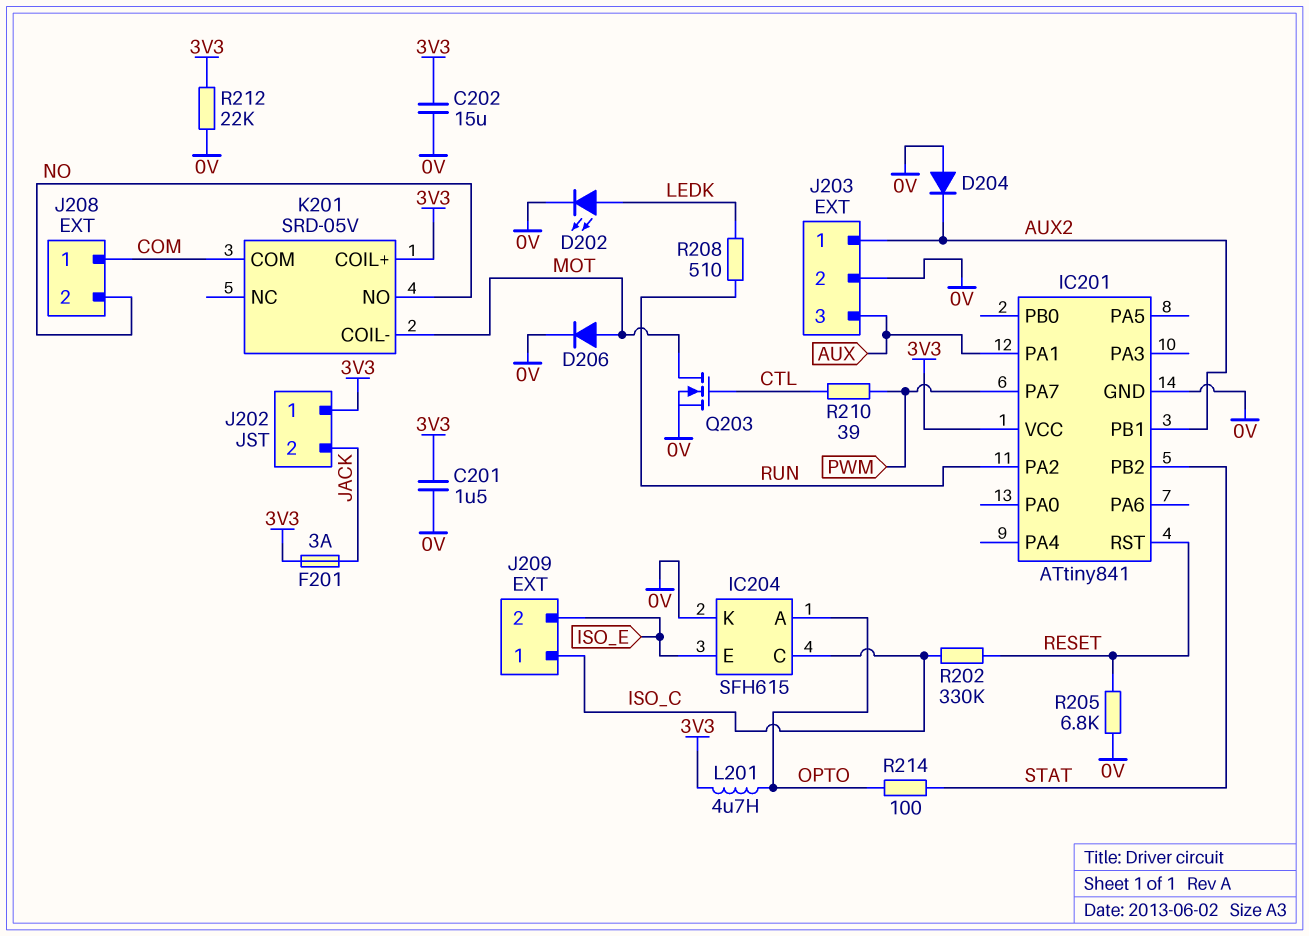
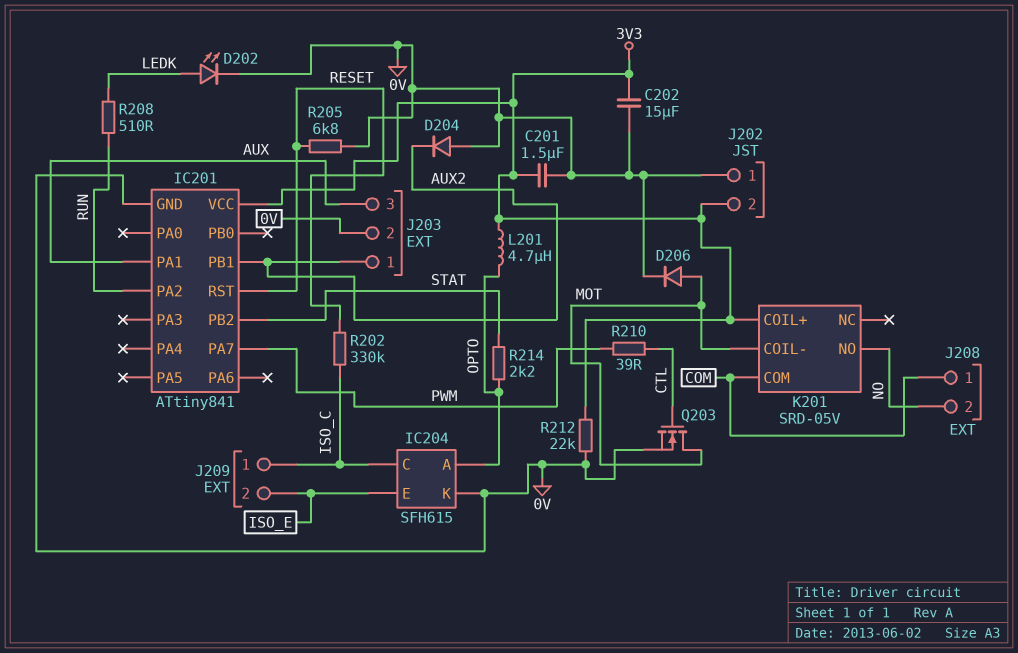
F201: 3A (3V3, JACK) -> none
J202 pin 1: 3V3 -> 0V
J202 pin 2: JACK -> 3V3
R214: 100 (OPTO, STAT) -> 2.2k (OPTO, STAT)

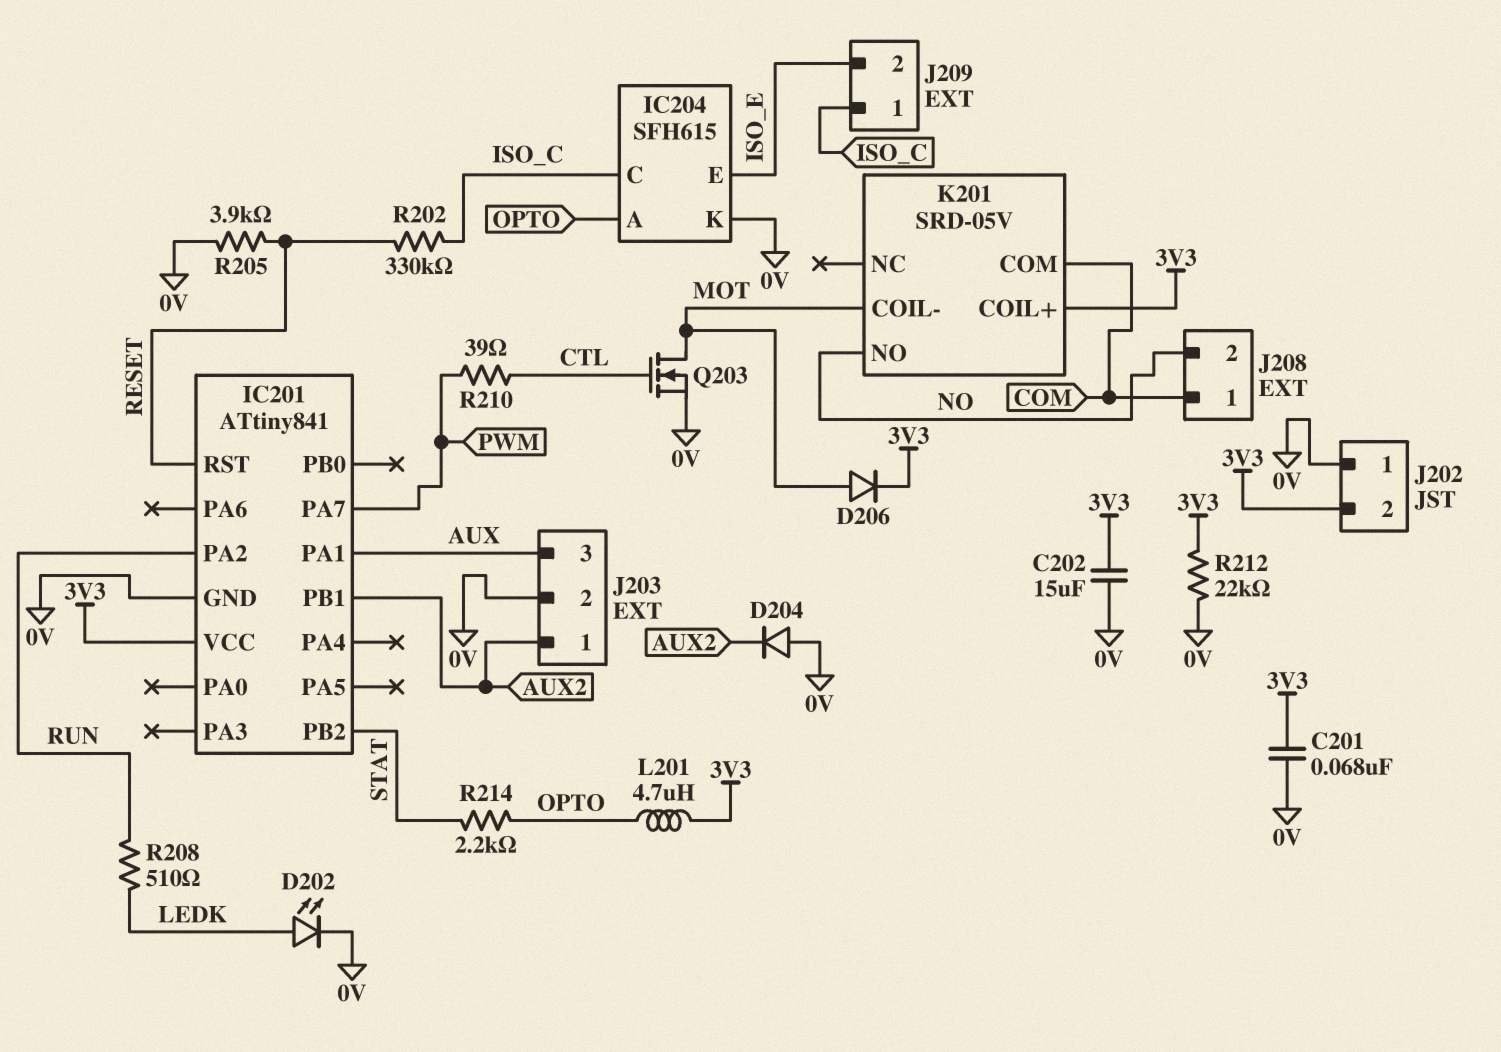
C201: 1.5uF (0V, 3V3) -> 68nF (0V, 3V3)
D206: diode (A MOT, K 0V) -> diode (A MOT, K 3V3)
R205: 6.8k (0V, RESET) -> 3.9k (0V, RESET)

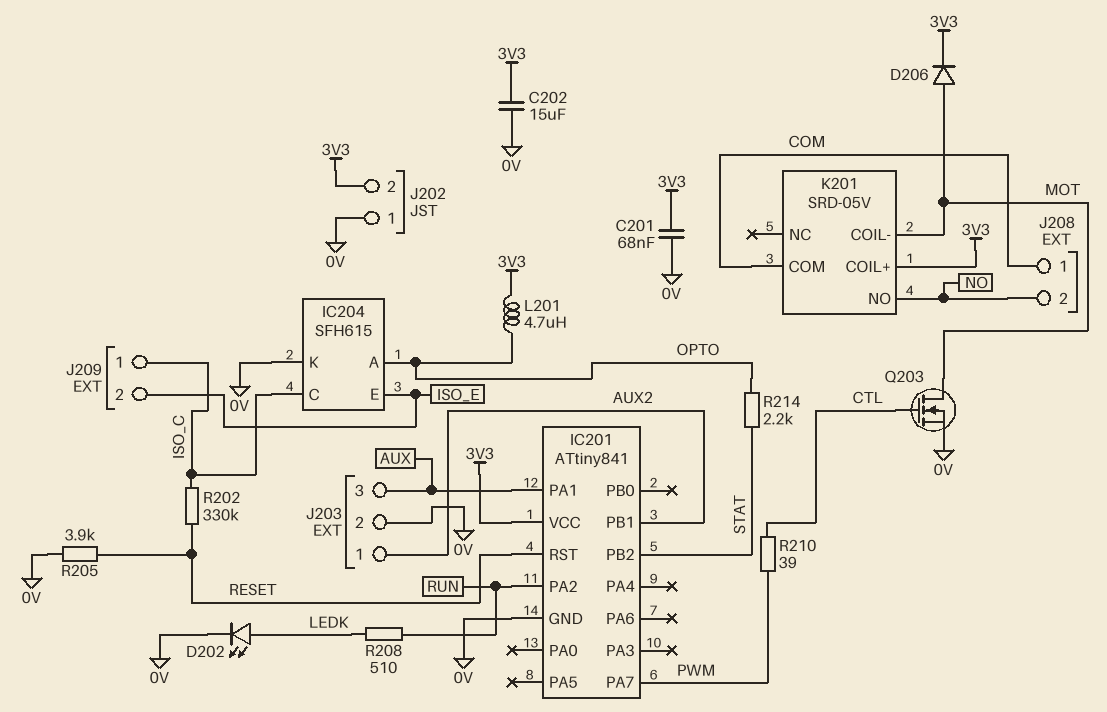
D204: diode (A 0V, K AUX2) -> none
R212: 22k (0V, 3V3) -> none

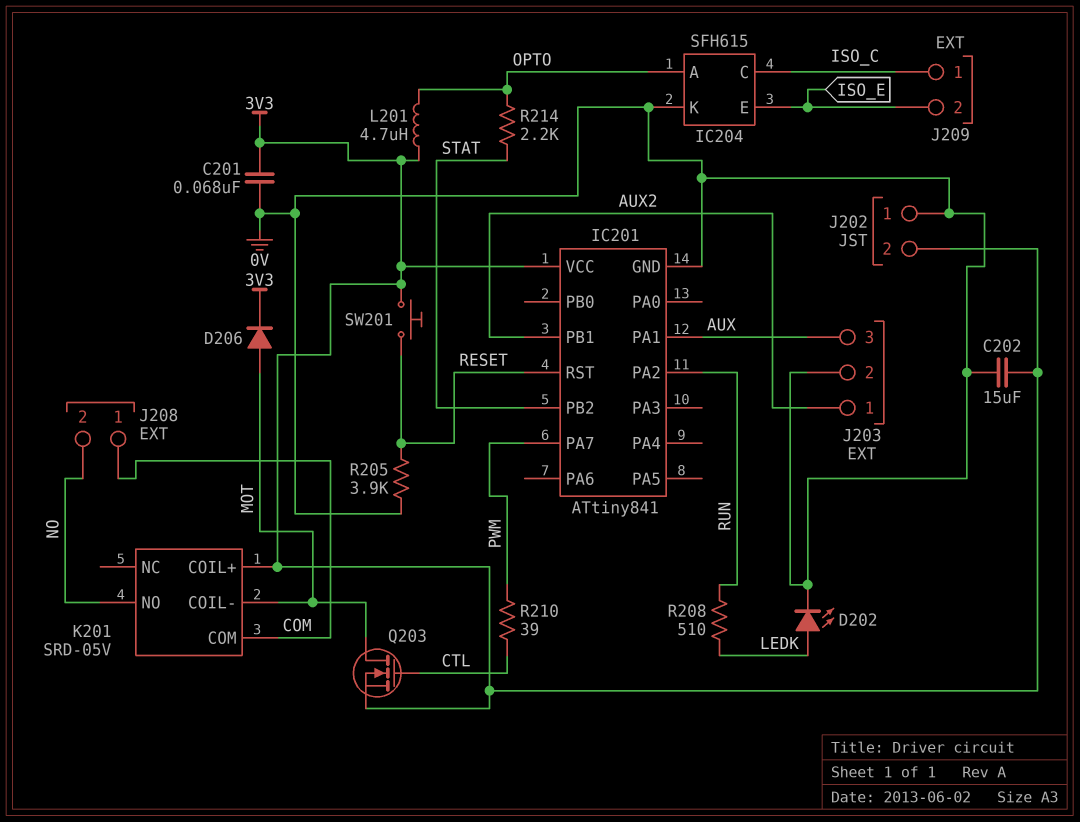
Q203: NMOS (G CTL, D MOT, S 0V) -> NMOS (G CTL, D MOT, S 3V3)
R202: 330k (ISO_C, RESET) -> none
SW201: none -> button (3V3, RESET)

